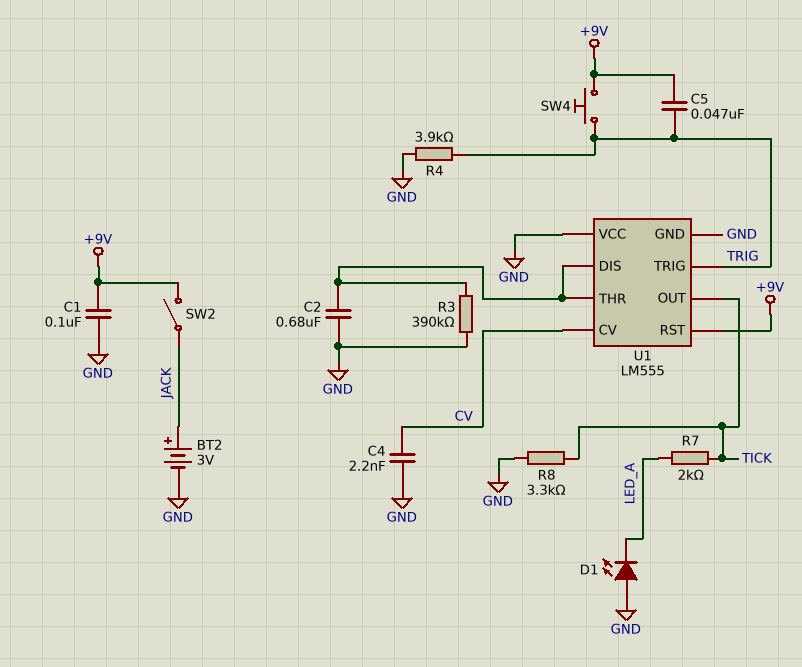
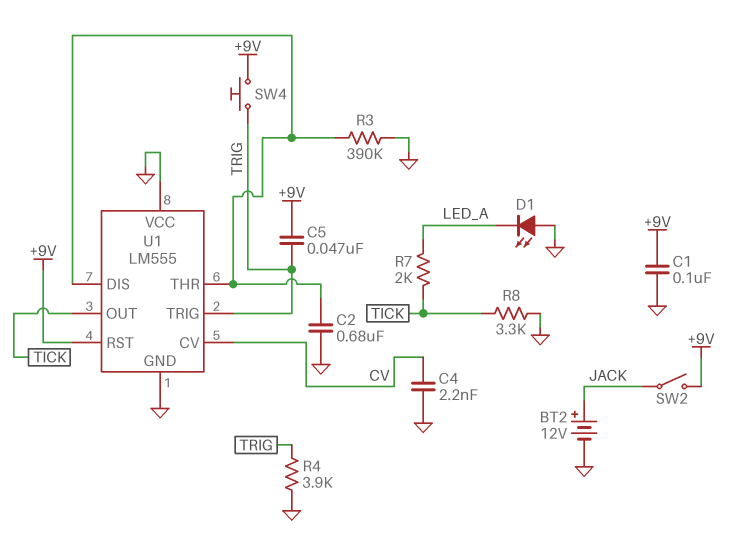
BT2: 3V (plus JACK, minus GND) -> 12V (plus JACK, minus GND)

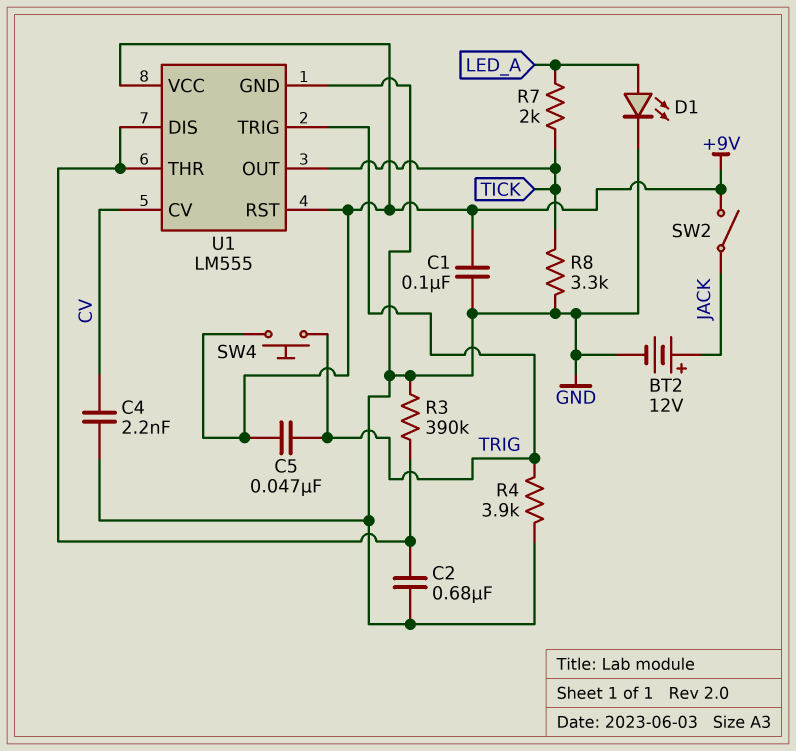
D1: LED (A GND, K LED_A) -> LED (A LED_A, K GND)
U1 pin VCC: GND -> +9V

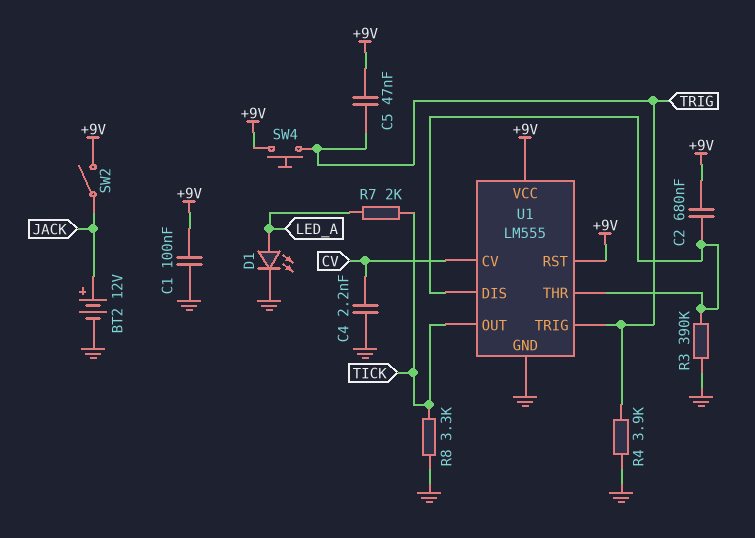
C2: 680nF (GND, U1/DIS) -> 680nF (+9V, U1/DIS)

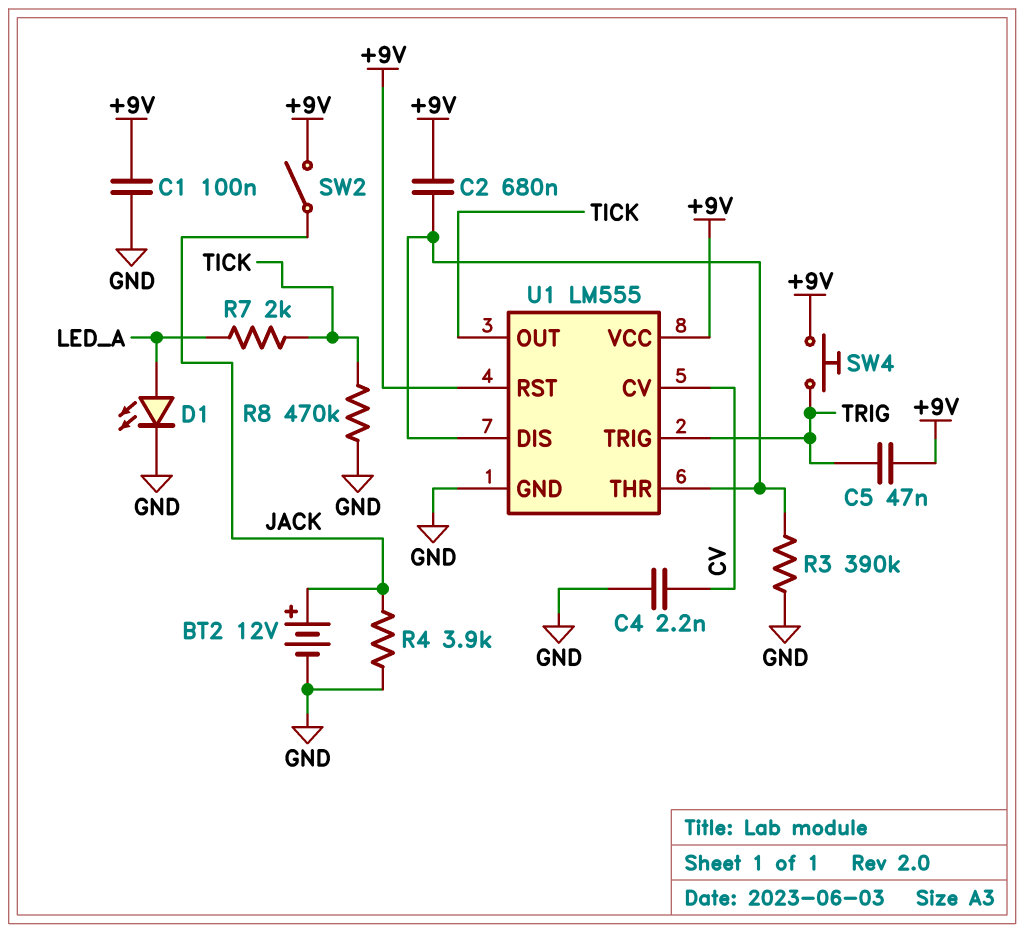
R4: 3.9k (GND, TRIG) -> 3.9k (GND, JACK)
R8: 3.3k (GND, TICK) -> 470k (GND, TICK)

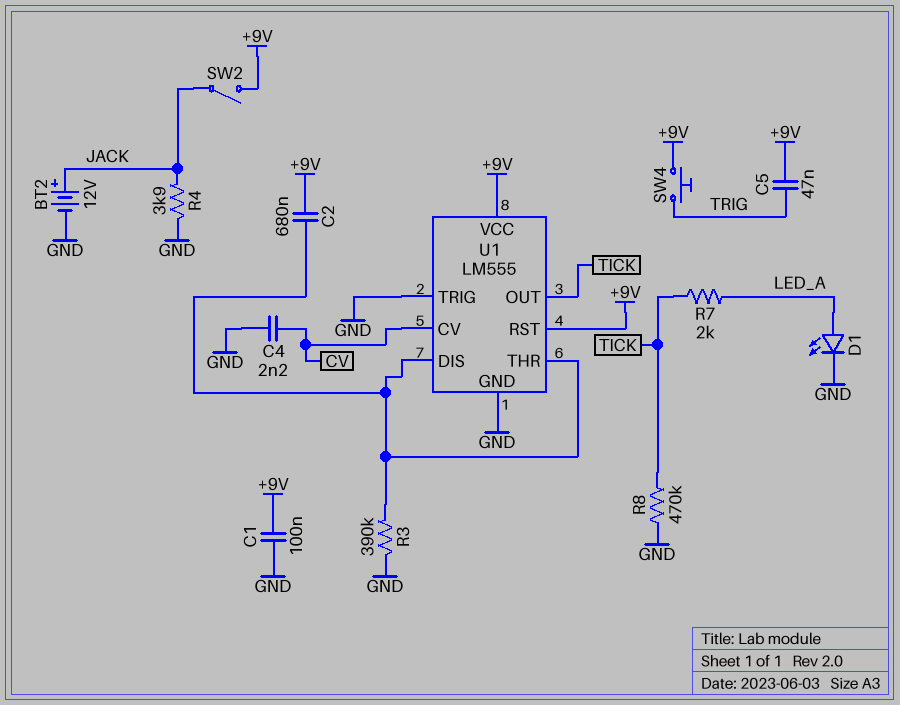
U1 pin TRIG: TRIG -> GND

